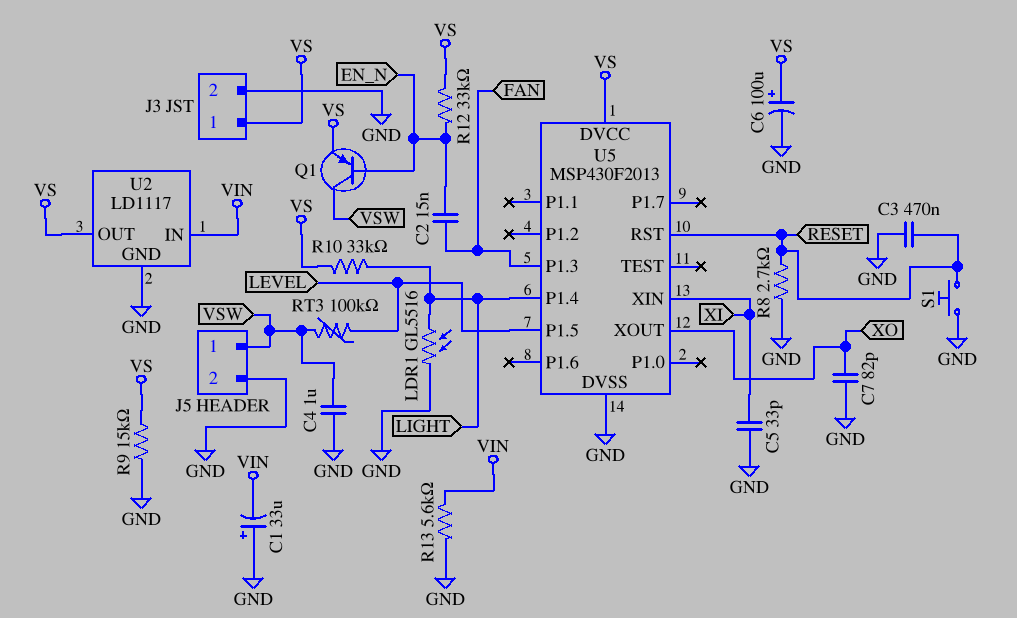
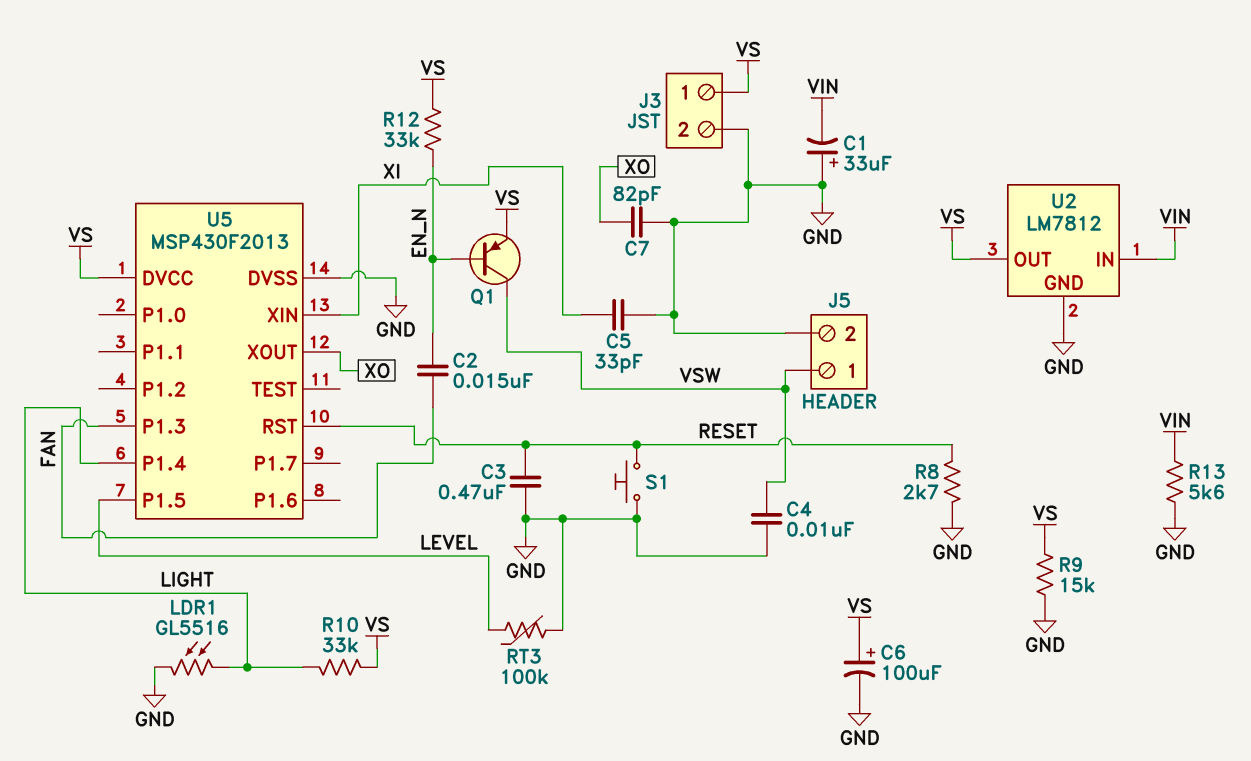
C4: 1uF (GND, VSW) -> 10nF (GND, VSW)
RT3: 100k (LEVEL, VSW) -> 100k (GND, LEVEL)
U2: LD1117 -> LM7812

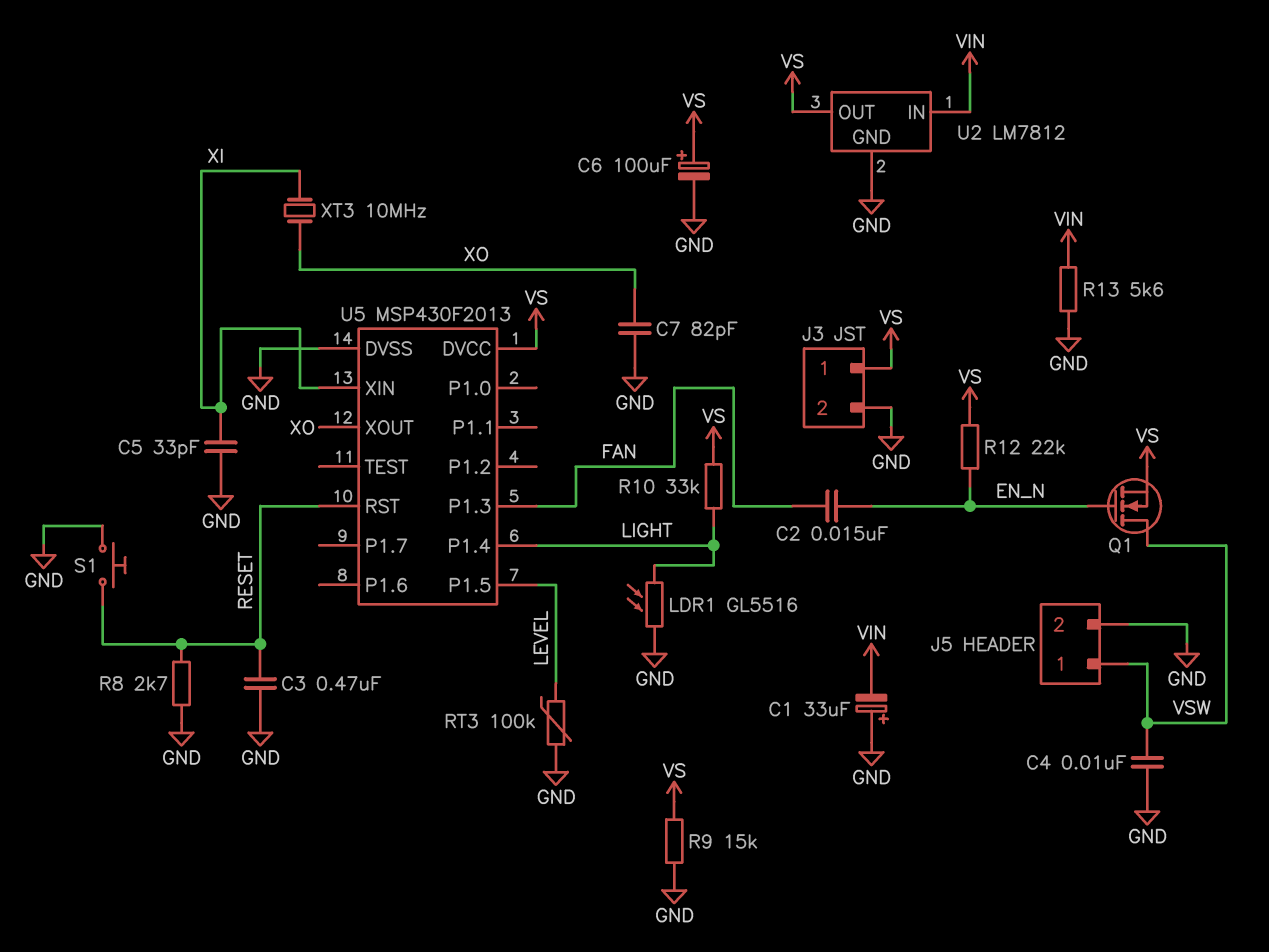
Q1: PNP (B EN_N, C VSW, E VS) -> NMOS (G EN_N, D VSW, S VS)
R12: 33k (EN_N, VS) -> 22k (EN_N, VS)
XT3: none -> 10MHz (XI, XO)

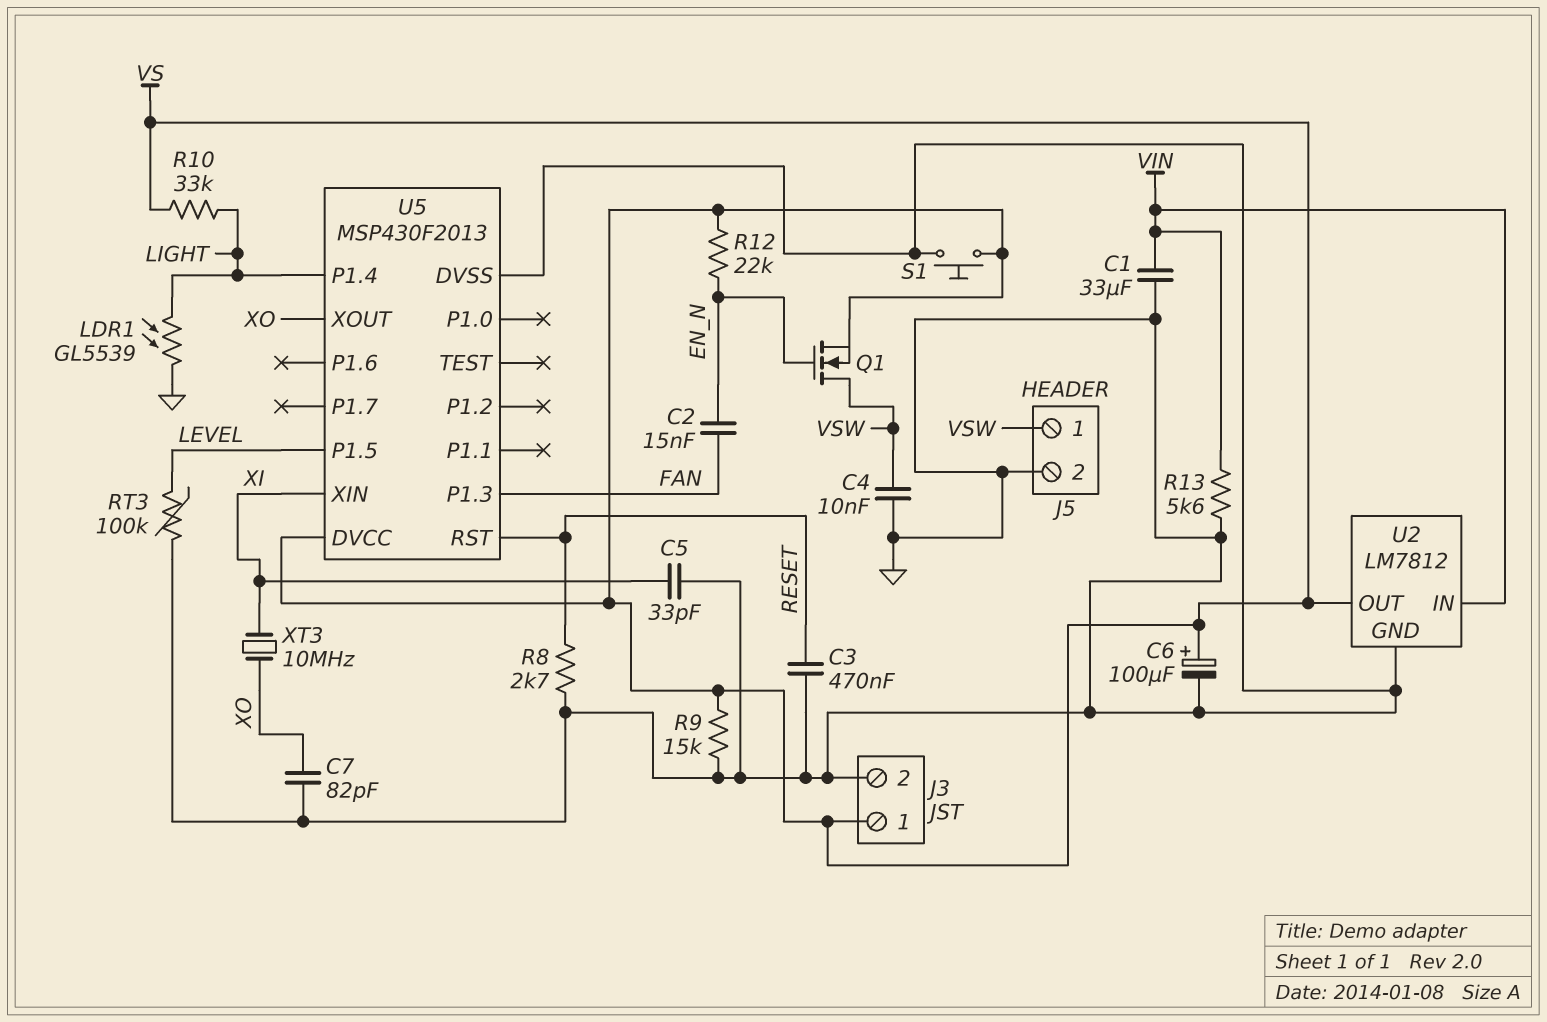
C1: 33uF (plus GND, minus VIN) -> 33uF (GND, VIN)
LDR1: GL5516 (GND, LIGHT) -> GL5539 (GND, LIGHT)
S1: button (GND, RESET) -> button (GND, VS)

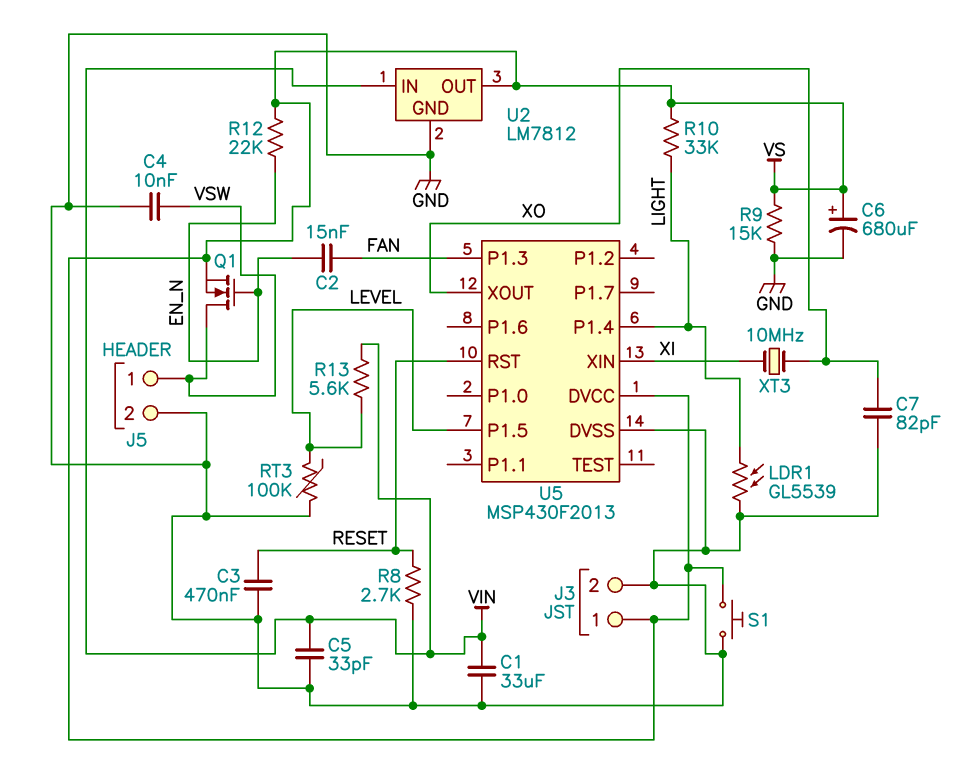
C5: 33pF (GND, XI) -> 33pF (GND, VIN)
C6: 100uF (plus VS, minus GND) -> 680uF (plus VS, minus GND)
R13: 5.6k (GND, VIN) -> 5.6k (LEVEL, VIN)

